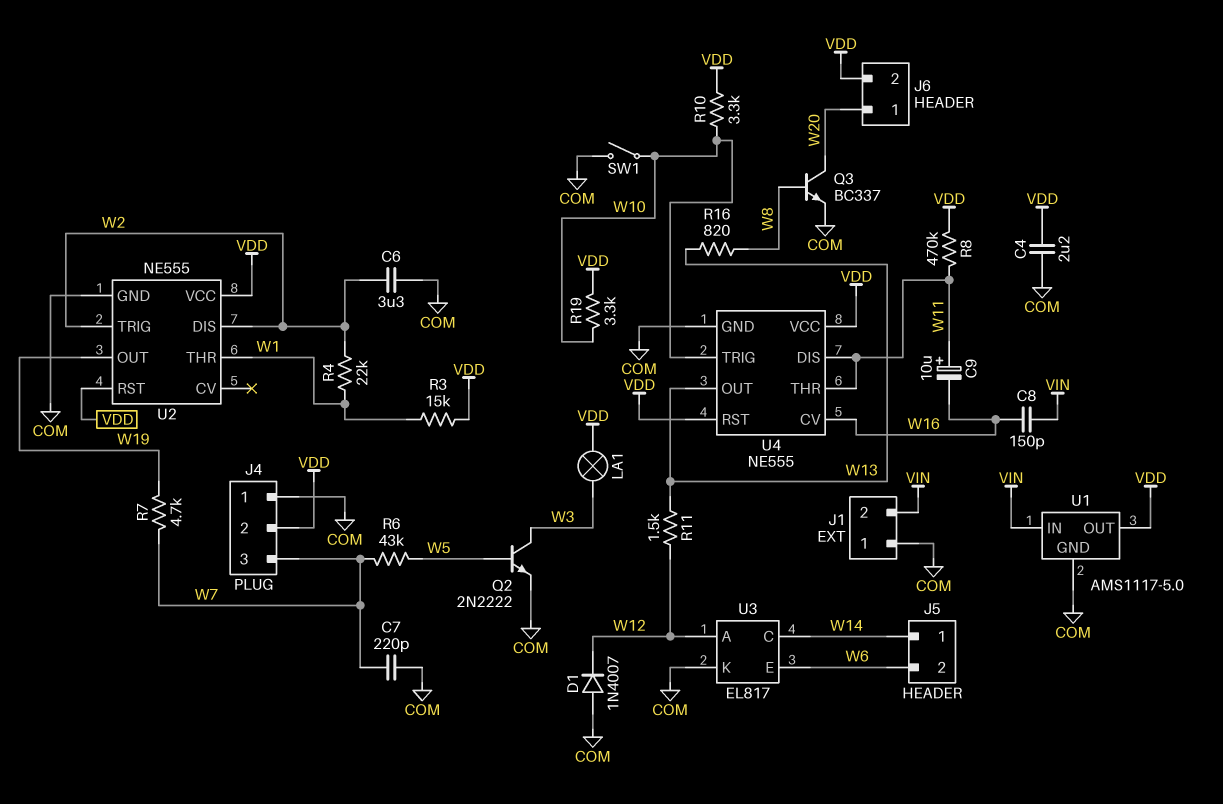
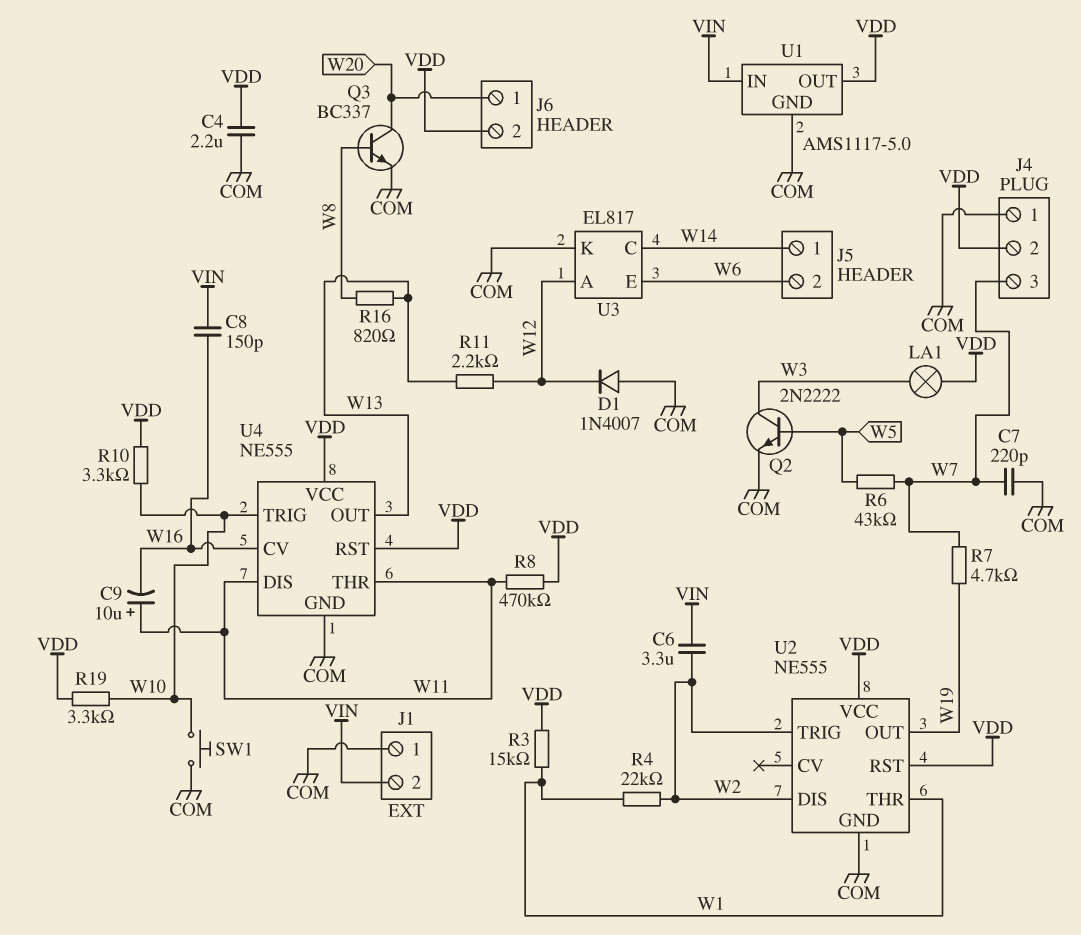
C6: 3.3uF (COM, W2) -> 3.3uF (VIN, W2)
R11: 1.5k (W12, W13) -> 2.2k (W12, W13)
SW1: switch (COM, W10) -> button (COM, W10)

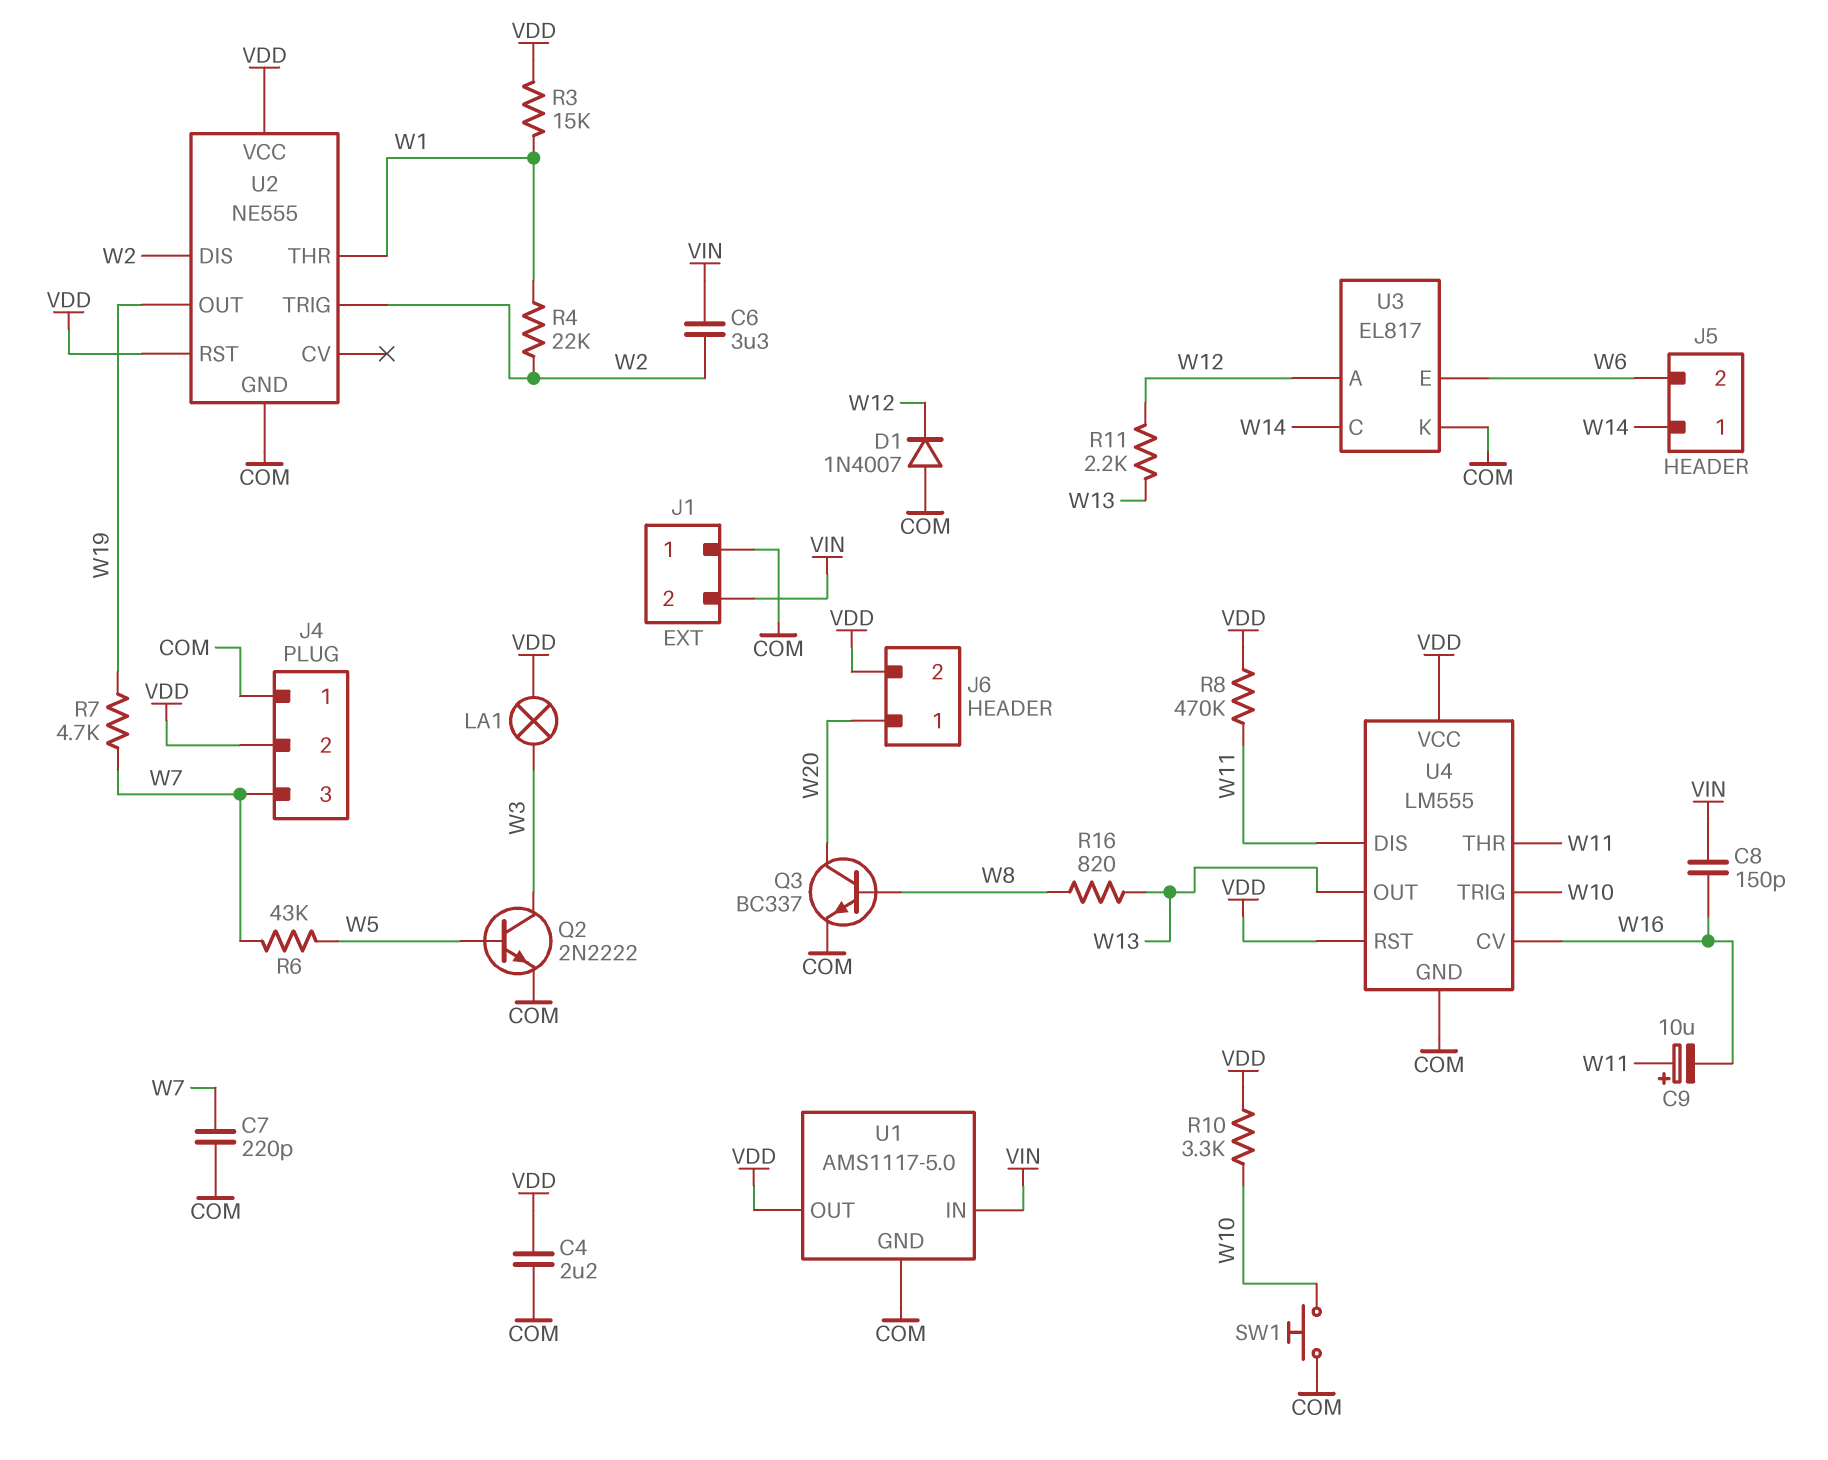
R19: 3.3k (VDD, W10) -> none
U4: NE555 -> LM555

